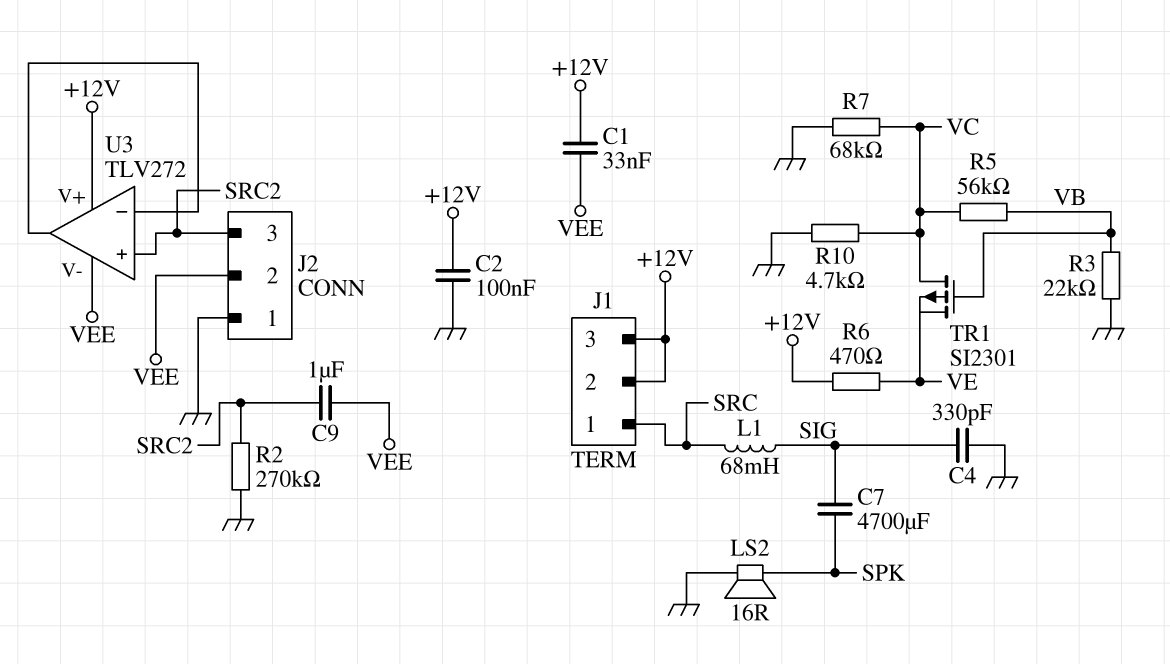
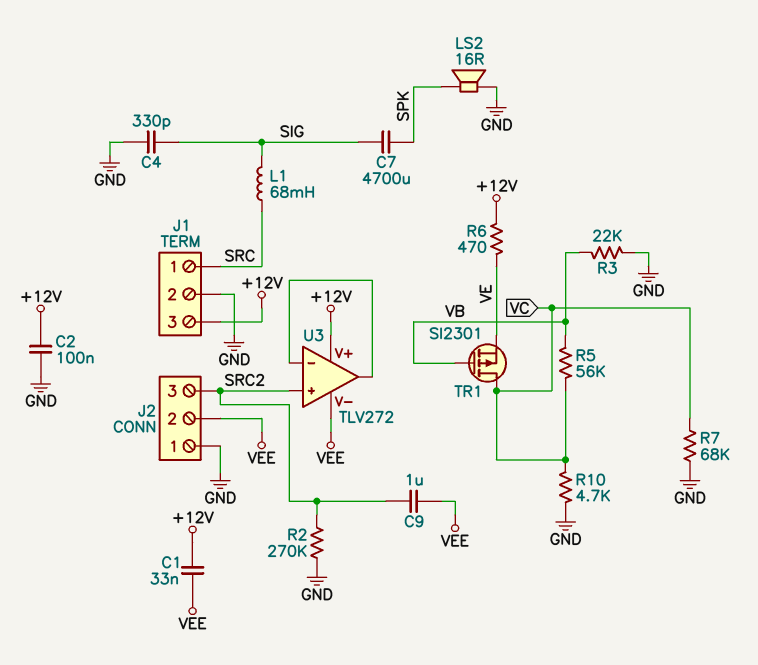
J1 pin 2: +12V -> GND

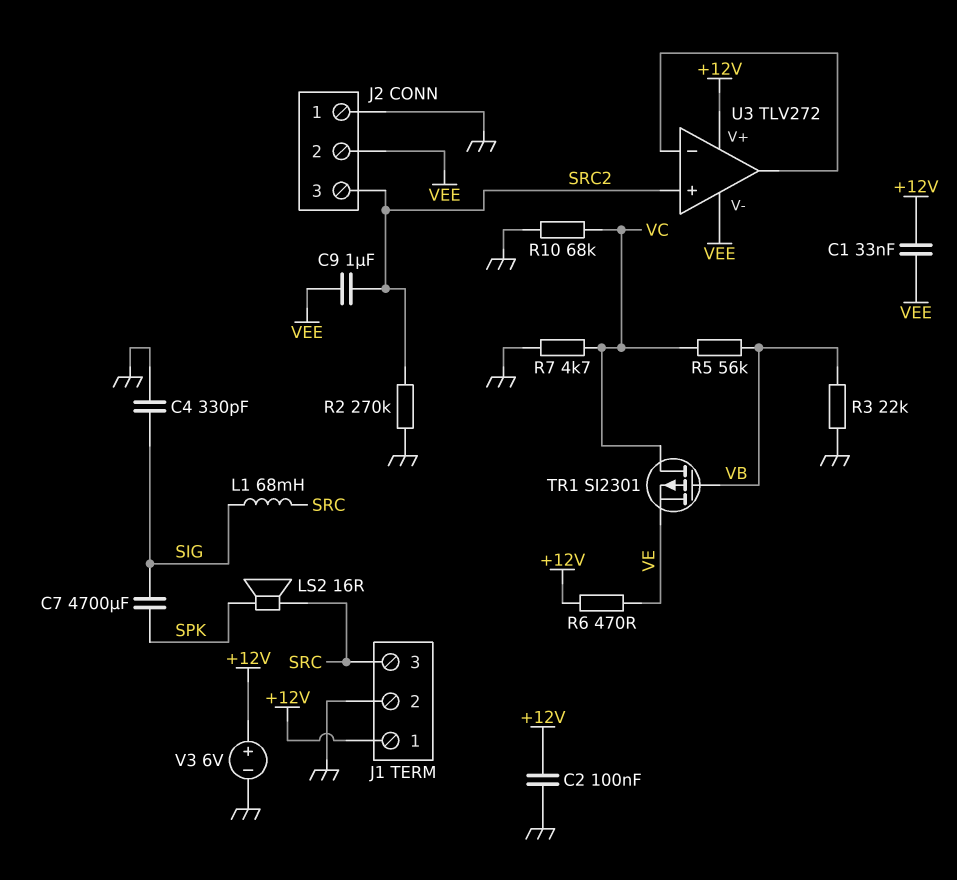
J1 pin 1: SRC -> +12V
J1 pin 3: +12V -> SRC
LS2: speaker 16R (GND, SPK) -> speaker 16R (SPK, SRC)
R7: 68k (GND, VC) -> 4.7k (GND, VC)
R10: 4.7k (GND, VC) -> 68k (GND, VC)
V3: none -> 6V (plus +12V, minus GND)

